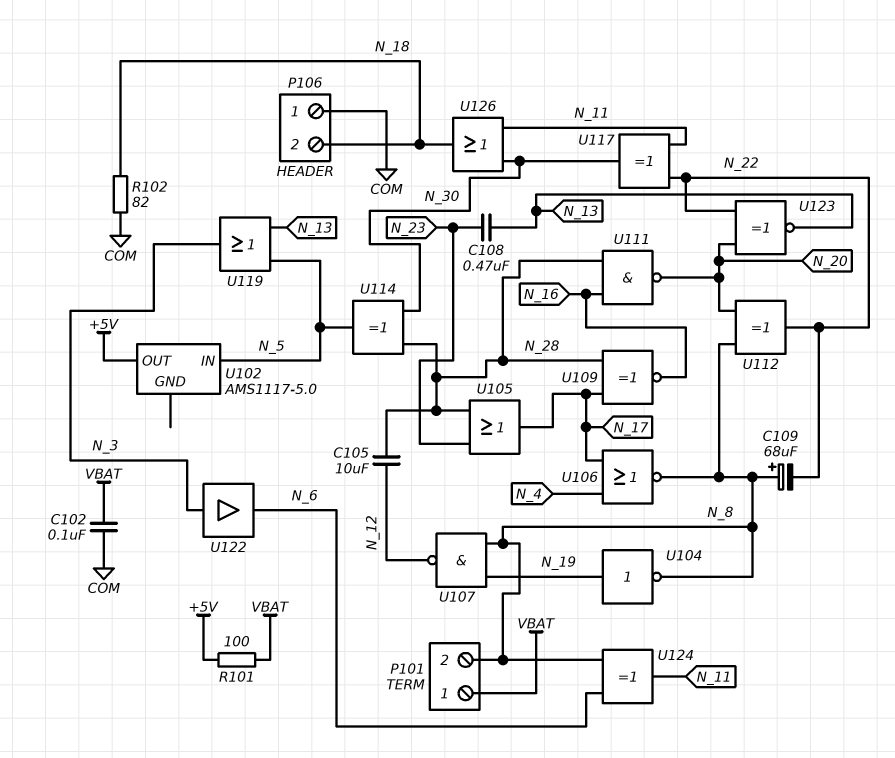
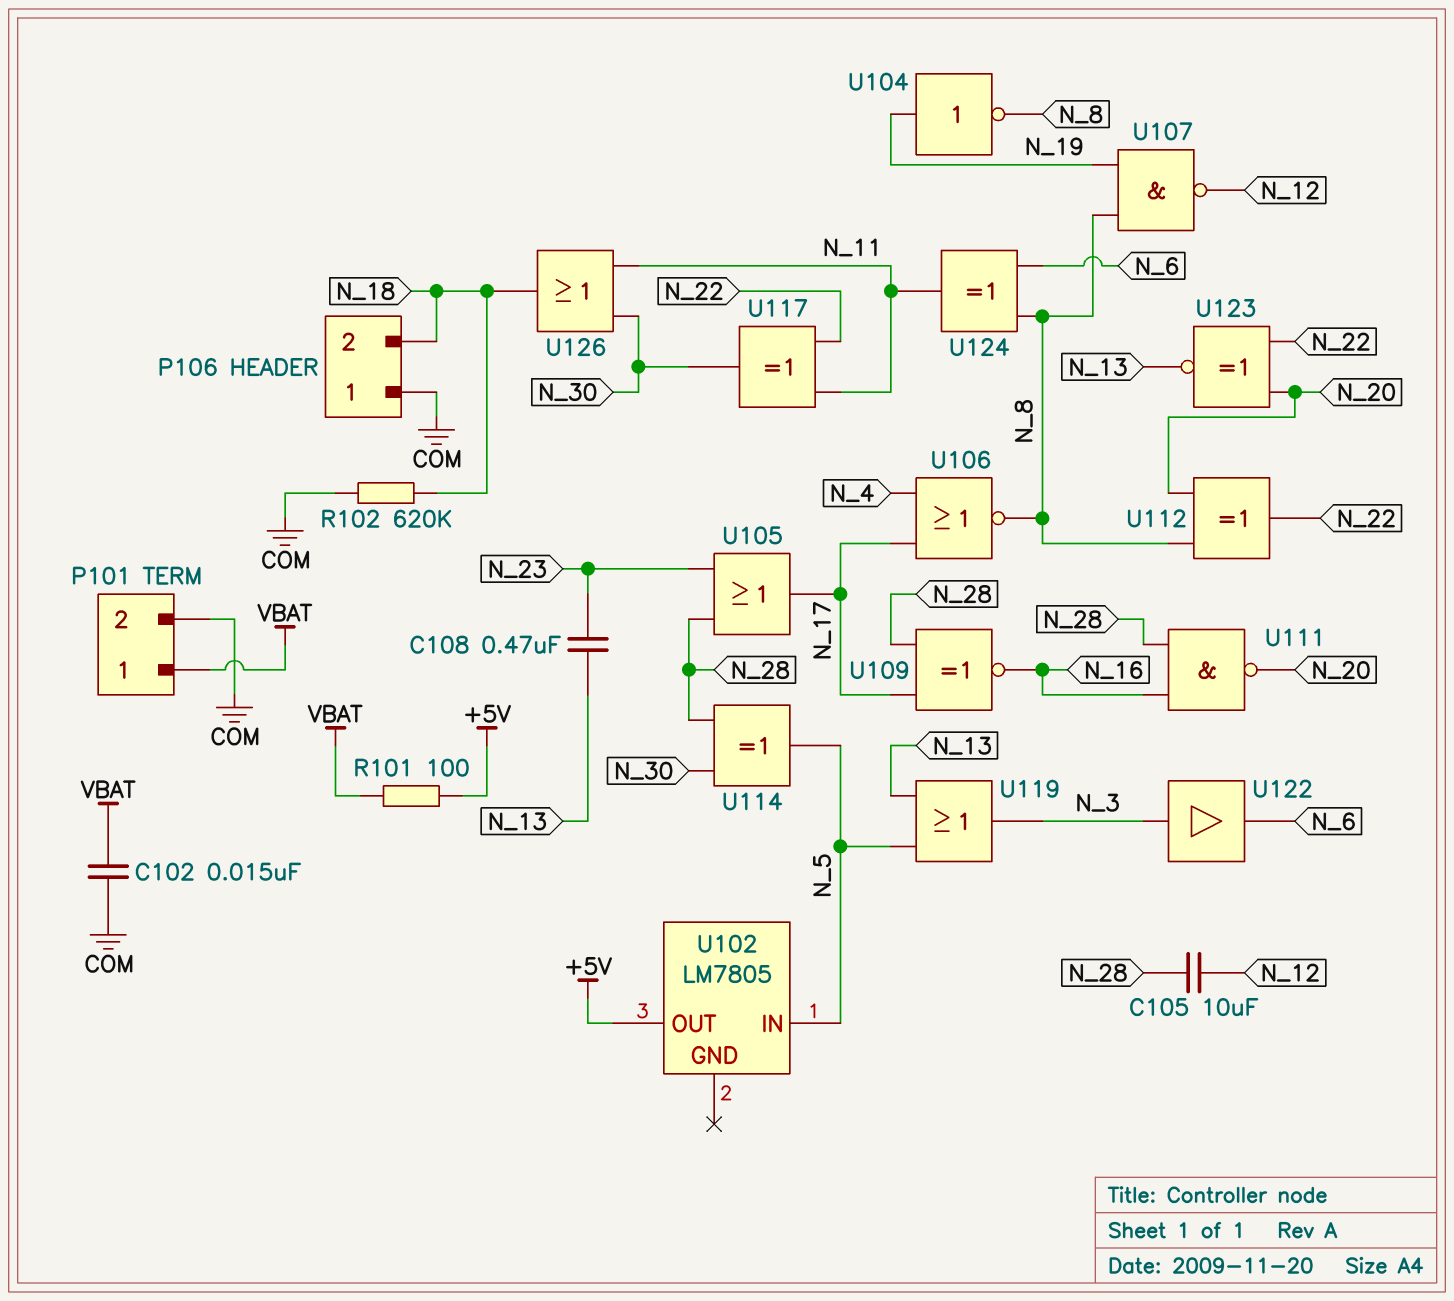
C102: 100nF (COM, VBAT) -> 15nF (COM, VBAT)
C109: 68uF (plus N_8, minus N_22) -> none
P101 pin 2: N_8 -> COM
R102: 82 (COM, N_18) -> 620k (COM, N_18)
U102: AMS1117-5.0 -> LM7805

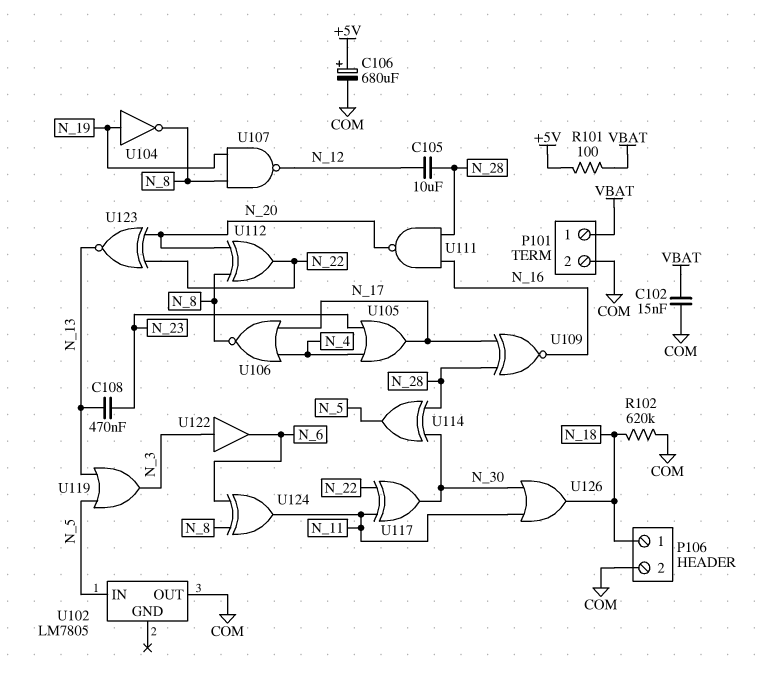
C106: none -> 680uF (plus +5V, minus COM)
P106 pin 1: COM -> N_18
P106 pin 2: N_18 -> COM
U102 pin OUT: +5V -> COM
U105: OR (in N_23, in N_28, out N_17) -> OR (in N_4, in N_23, out N_17)

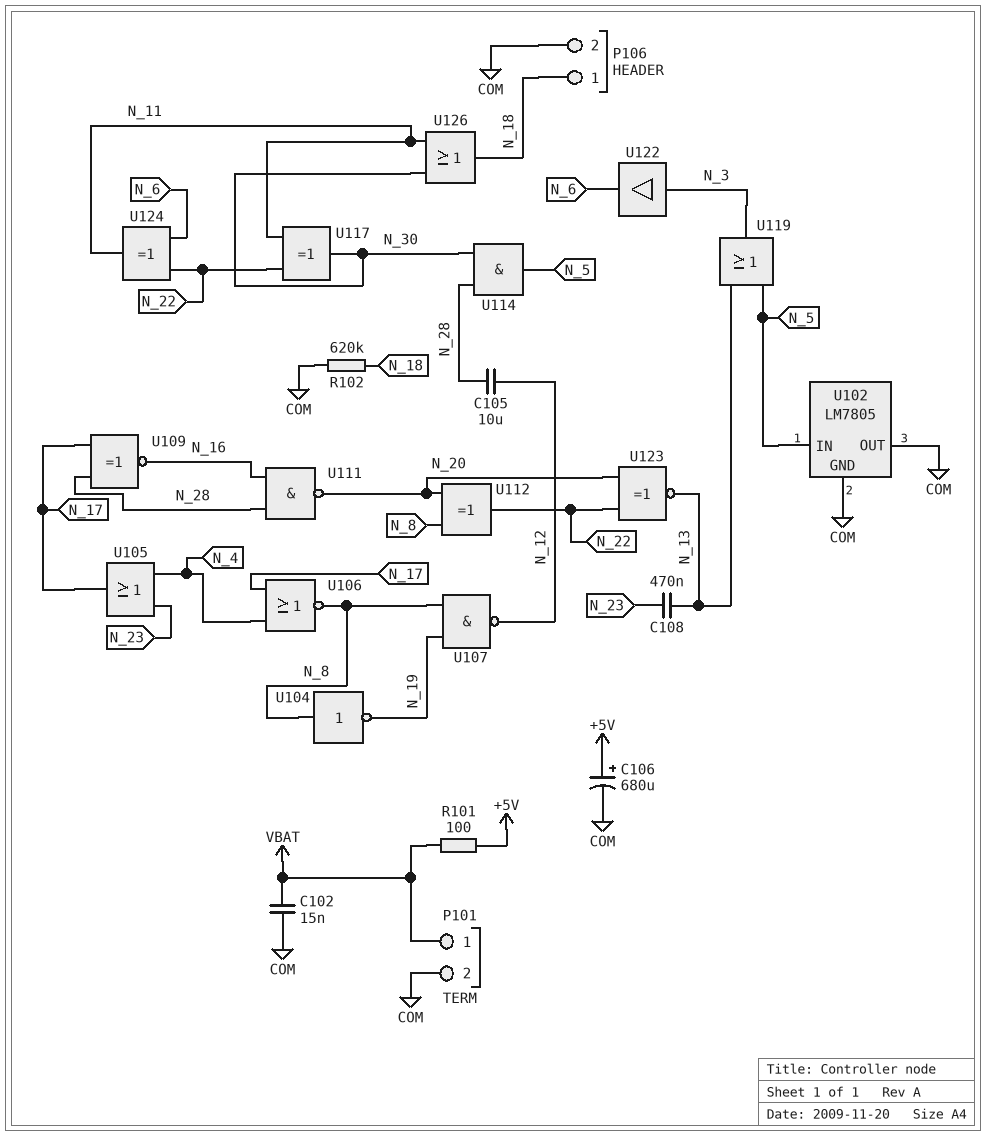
U102 pin GND: none -> COM
U104: NOT (in N_19, out N_8) -> NOT (in N_8, out N_19)
U114: XOR (in N_28, in N_30, out N_5) -> AND (in N_28, in N_30, out N_5)
U124: XOR (in N_6, in N_8, out N_11) -> XOR (in N_6, in N_22, out N_11)

